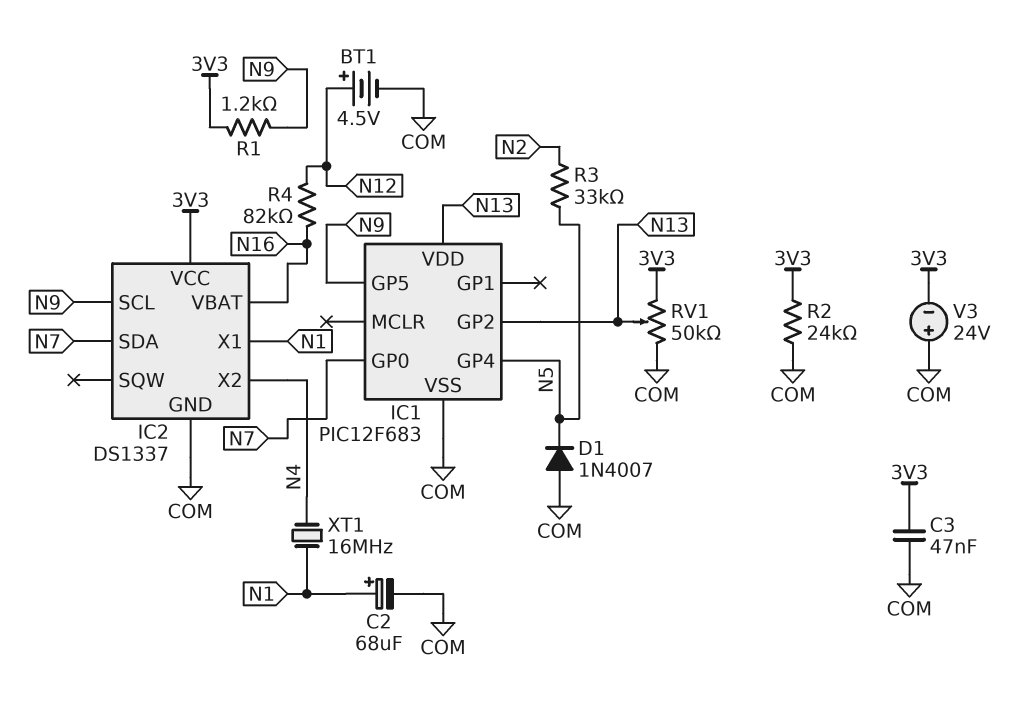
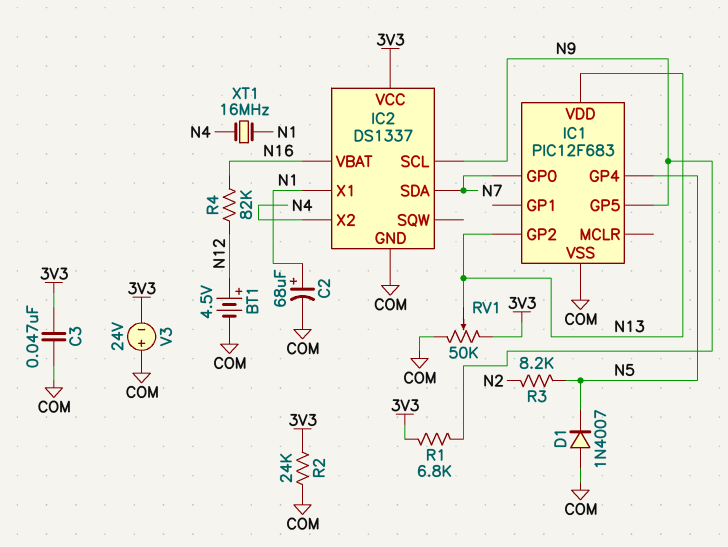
R1: 1.2k (3V3, N9) -> 6.8k (3V3, N9)
R3: 33k (N2, N5) -> 8.2k (N2, N5)

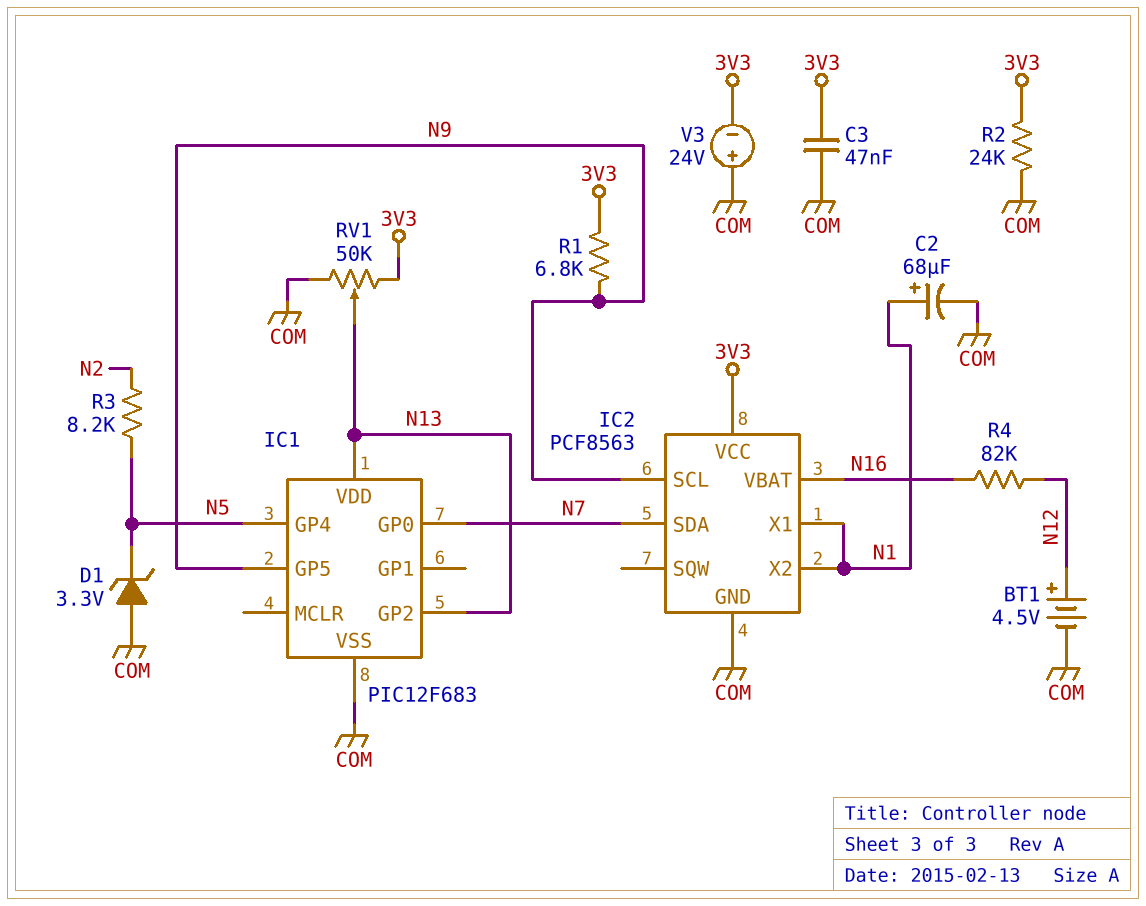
D1: diode 1N4007 (A COM, K N5) -> zener 3.3V (A COM, K N5)
IC2: DS1337 -> PCF8563
IC2 pin X2: N4 -> N1
XT1: 16MHz (N1, N4) -> none

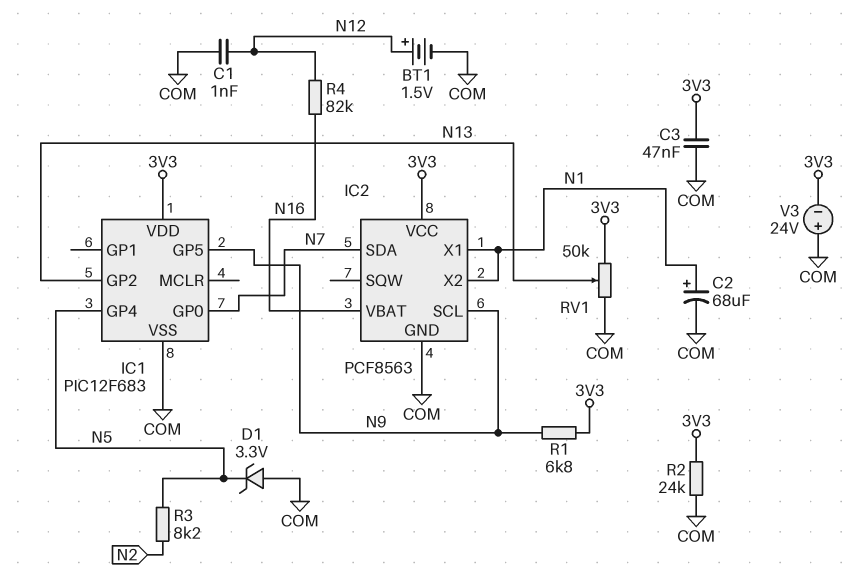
BT1: 4.5V (plus N12, minus COM) -> 1.5V (plus N12, minus COM)
C1: none -> 1nF (COM, N12)
IC1 pin VDD: N13 -> 3V3

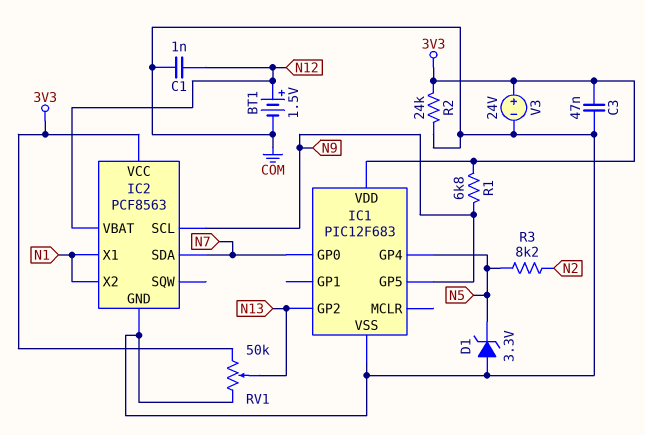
C2: 68uF (plus N1, minus COM) -> none
IC2 pin VBAT: N16 -> N12
R4: 82k (N12, N16) -> none
V3: 24V (plus COM, minus 3V3) -> 24V (plus 3V3, minus COM)

